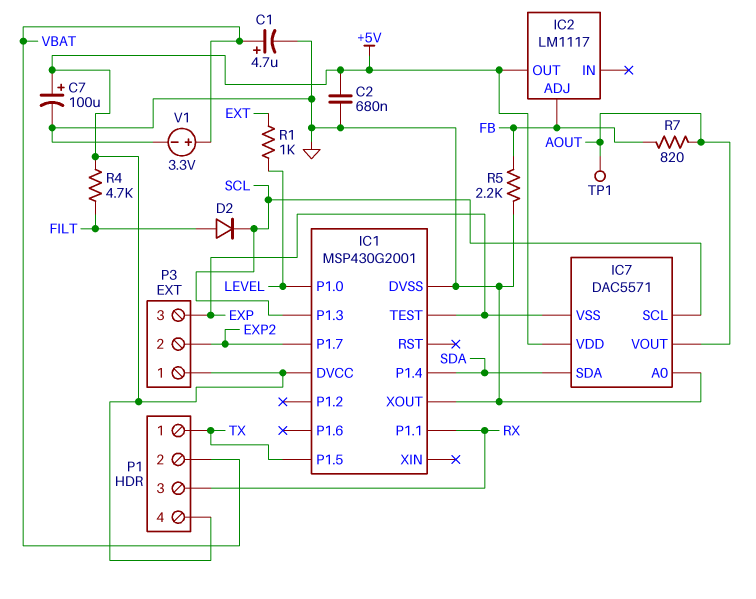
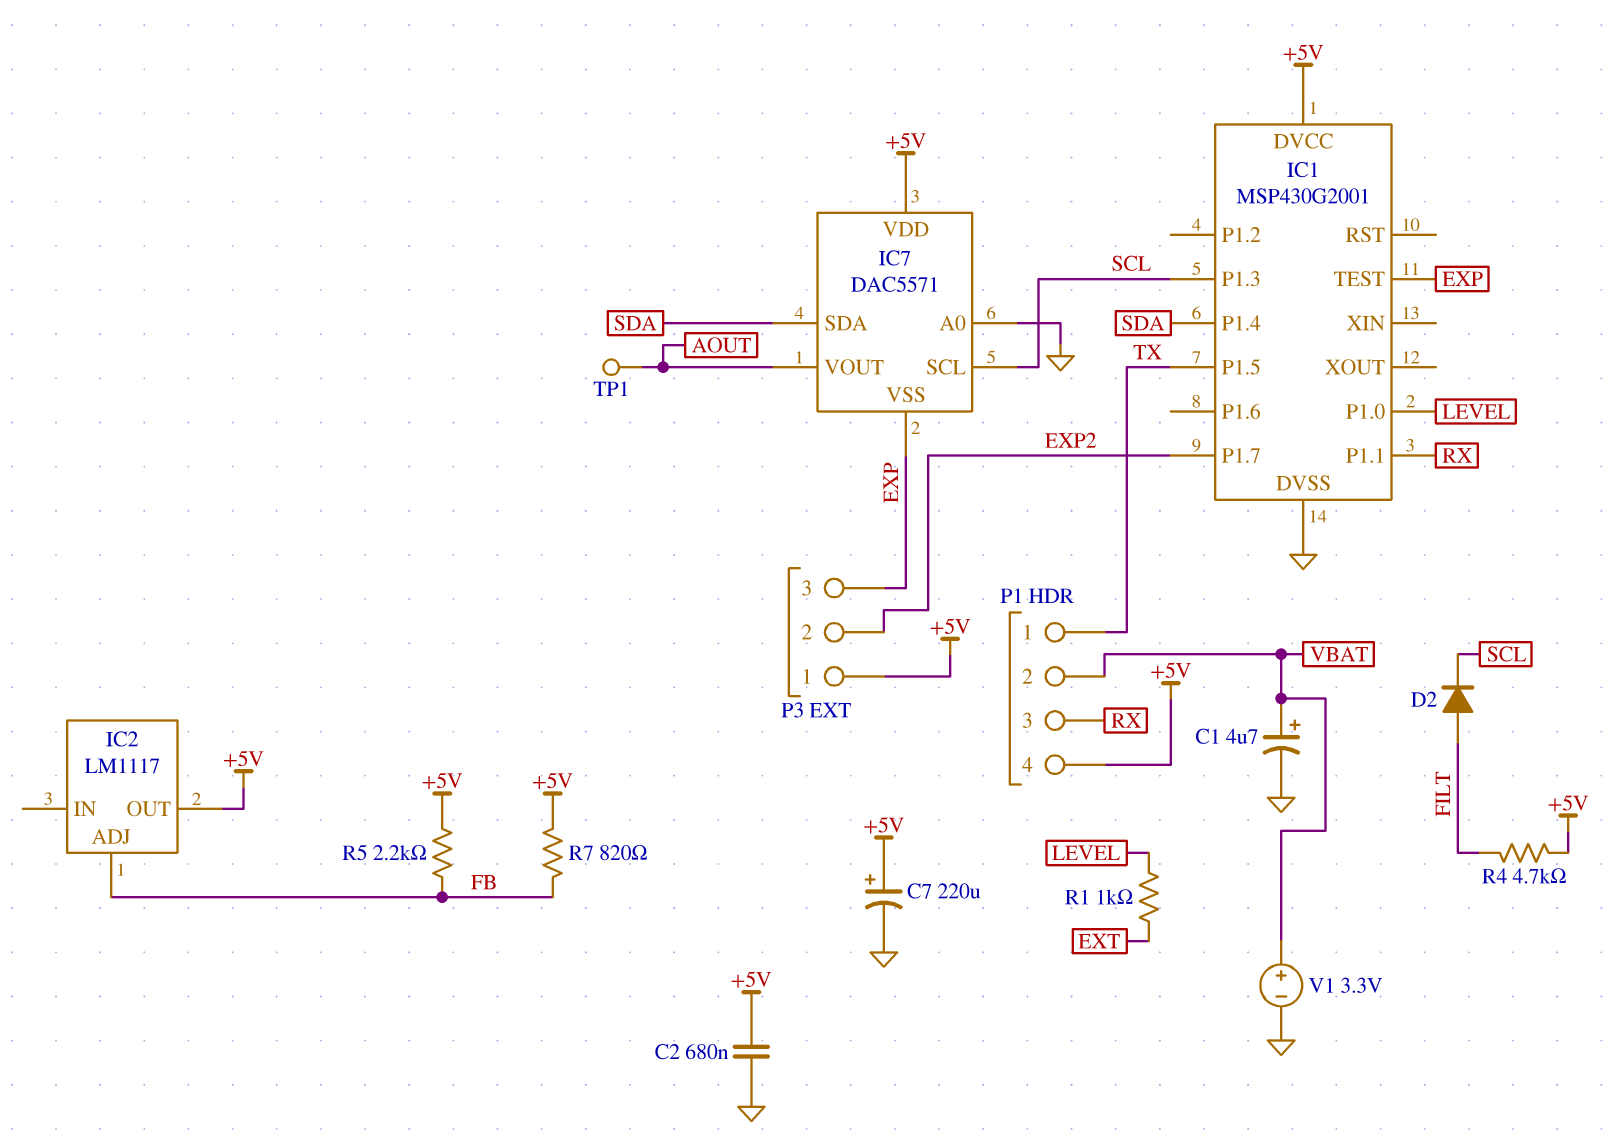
C7: 100uF (plus +5V, minus GND) -> 220uF (plus +5V, minus GND)
IC1 pin XOUT: GND -> none
R5: 2.2k (FB, GND) -> 2.2k (+5V, FB)
R7: 820 (AOUT, FB) -> 820 (+5V, FB)

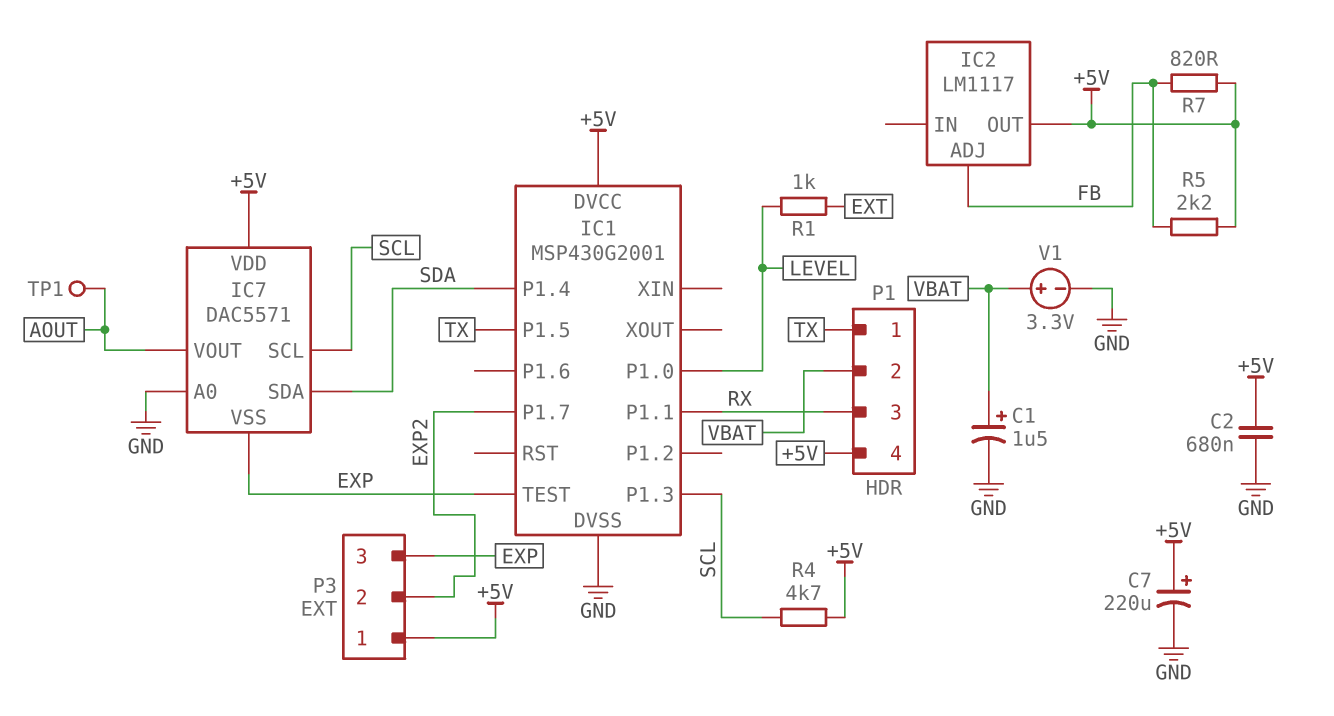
C1: 4.7uF (plus VBAT, minus GND) -> 1.5uF (plus VBAT, minus GND)
D2: diode (A FILT, K SCL) -> none
R4: 4.7k (+5V, FILT) -> 4.7k (+5V, SCL)

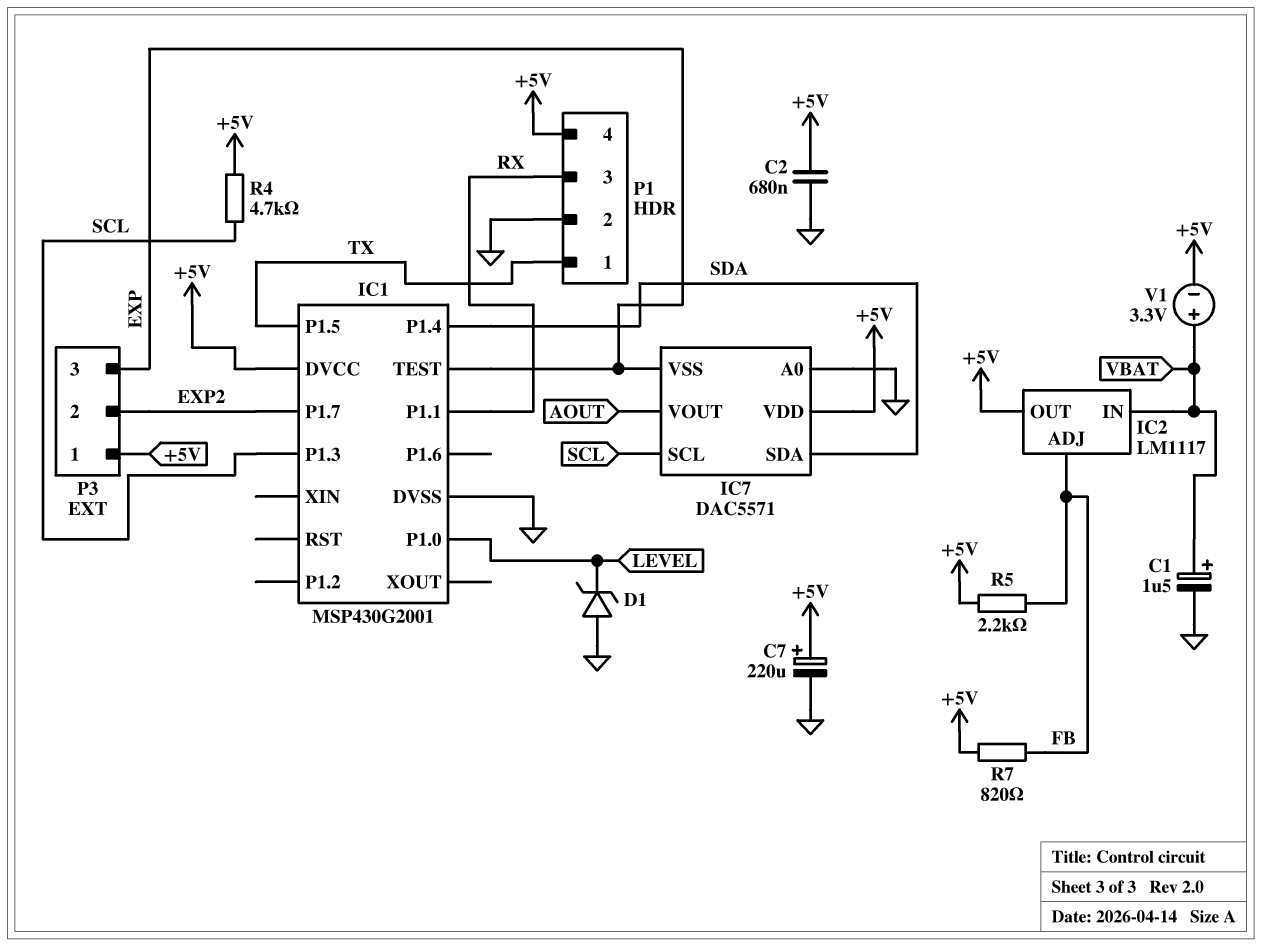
D1: none -> zener (A GND, K LEVEL)
IC2 pin IN: none -> VBAT
P1 pin 2: VBAT -> GND
R1: 1k (EXT, LEVEL) -> none
TP1: test point (AOUT) -> none
V1: 3.3V (plus VBAT, minus GND) -> 3.3V (plus VBAT, minus +5V)

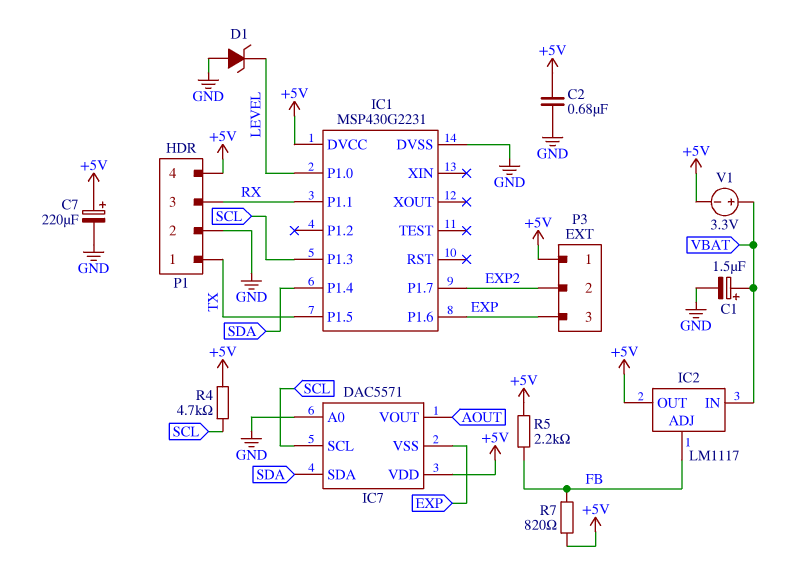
IC1: MSP430G2001 -> MSP430G2231
IC1 pin P1.6: none -> EXP
IC1 pin TEST: EXP -> none

